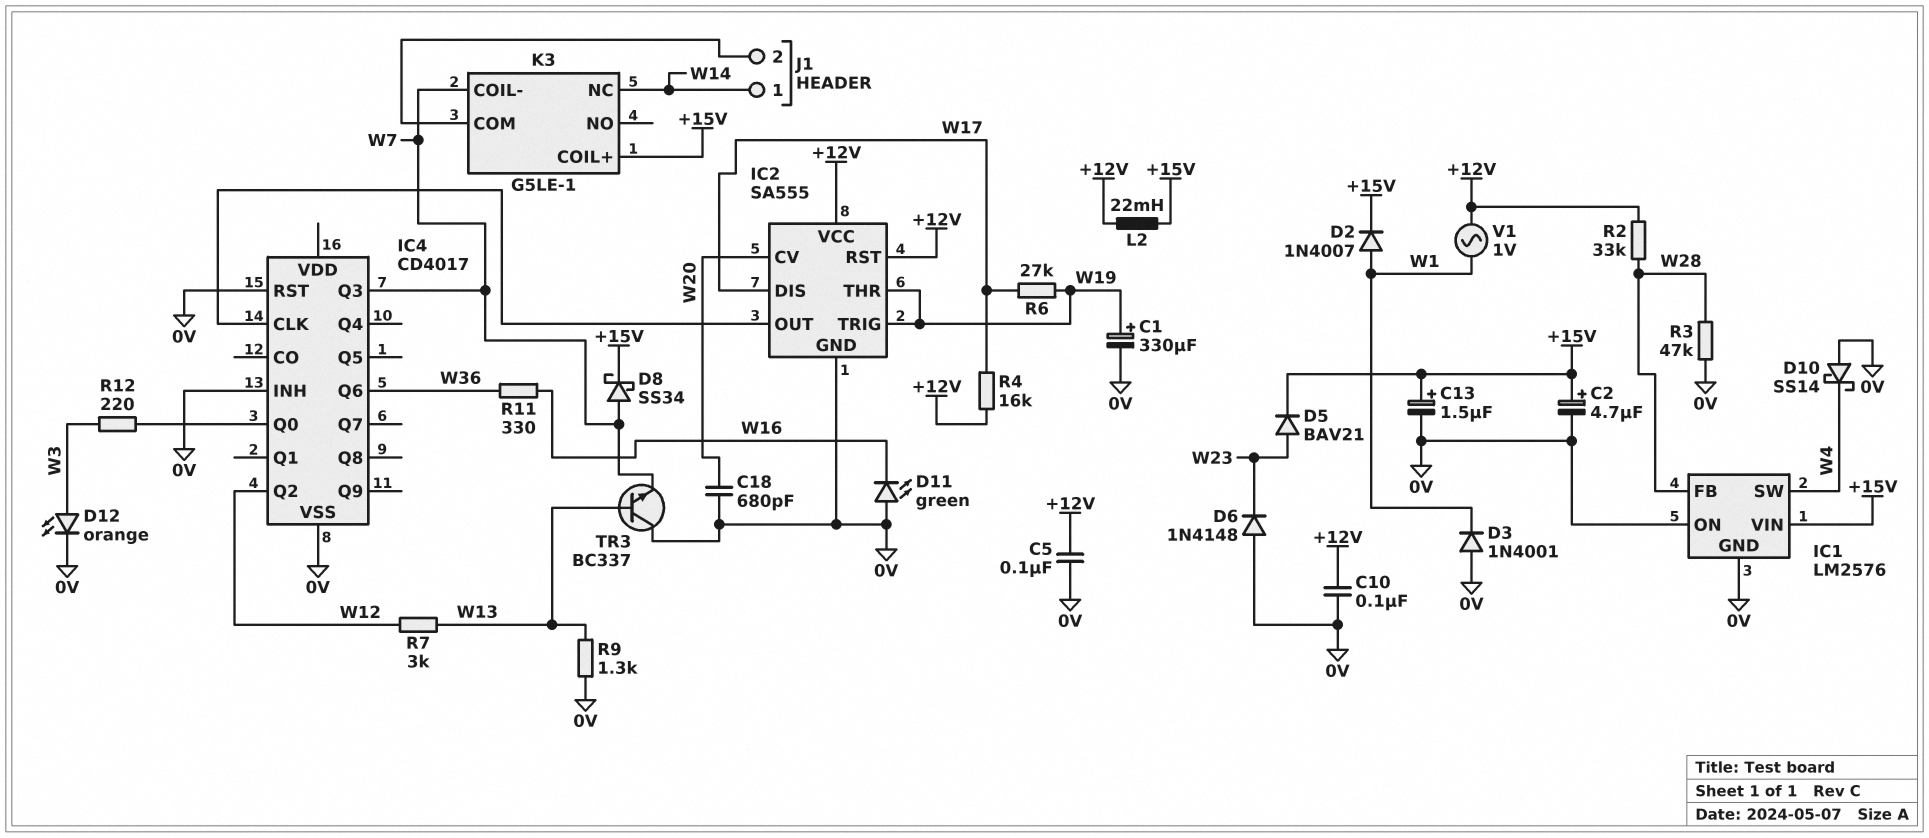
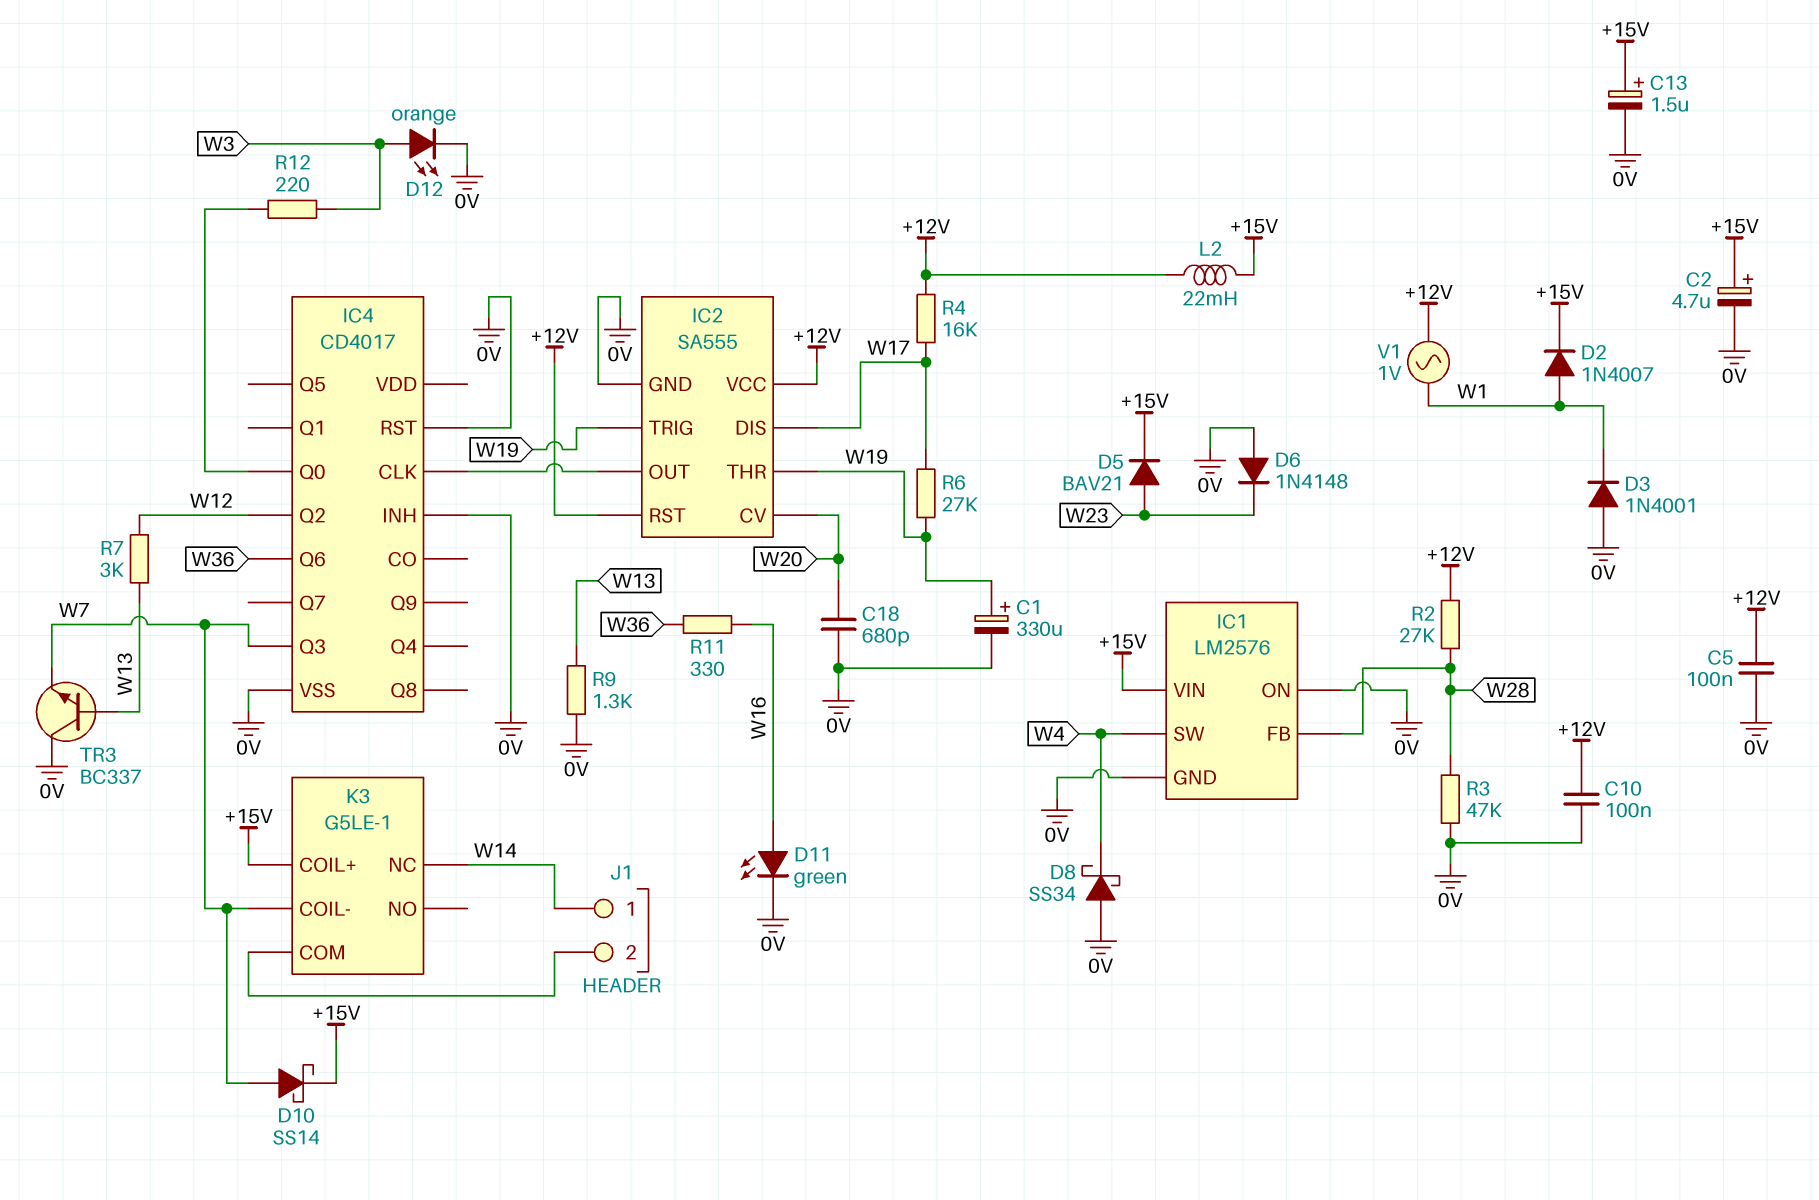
D8: schottky SS34 (A W7, K +15V) -> schottky SS34 (A 0V, K W4)
D10: schottky SS14 (A 0V, K W4) -> schottky SS14 (A W7, K +15V)
D11: LED green (A 0V, K W16) -> LED green (A W16, K 0V)
R2: 33k (+12V, W28) -> 27k (+12V, W28)

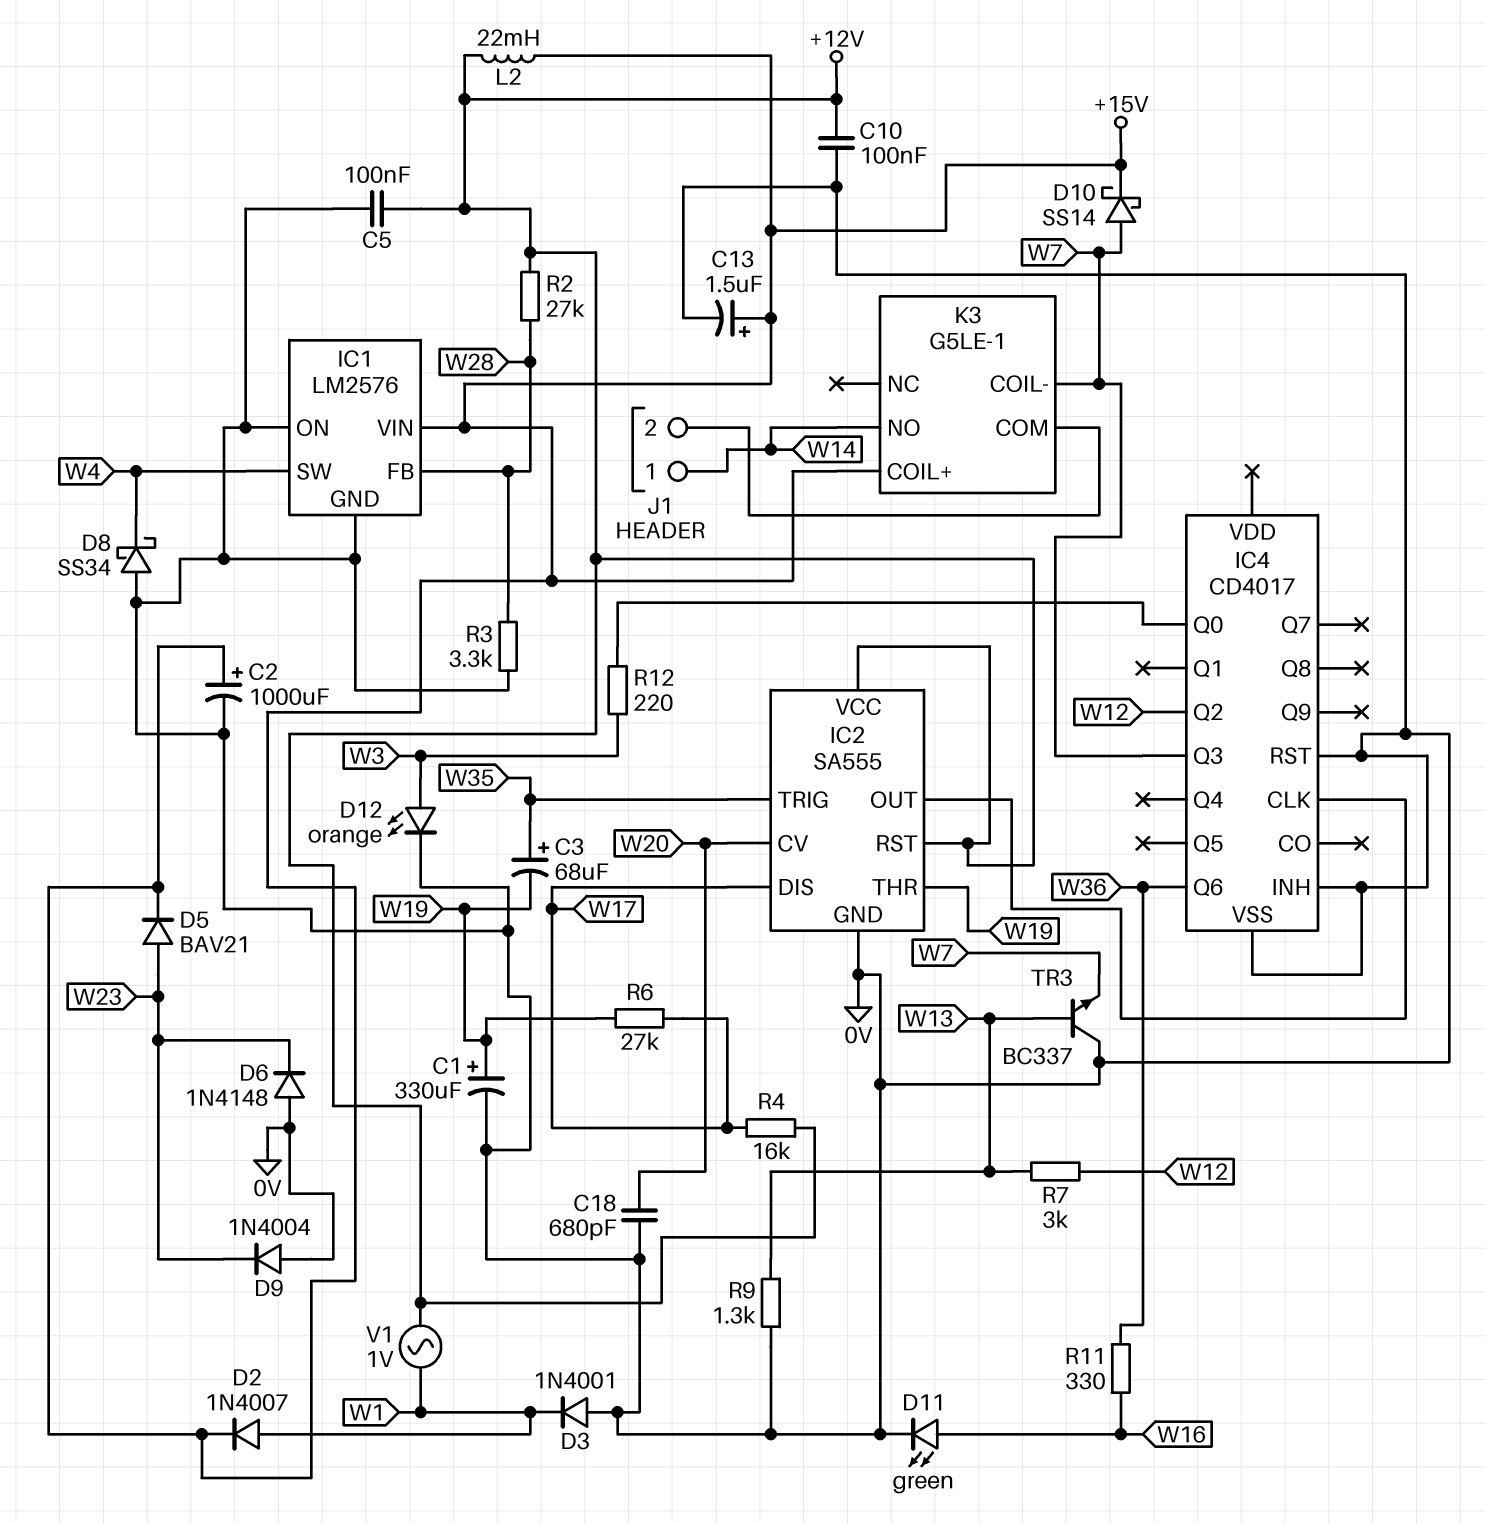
C2: 4.7uF (plus +15V, minus 0V) -> 1000uF (plus +15V, minus 0V)
C3: none -> 68uF (plus W35, minus W19)
D9: none -> diode 1N4004 (A 0V, K W23)
IC2 pin TRIG: W19 -> W35
K3 pin NC: W14 -> none
K3 pin NO: none -> W14
R3: 47k (0V, W28) -> 3.3k (0V, W28)

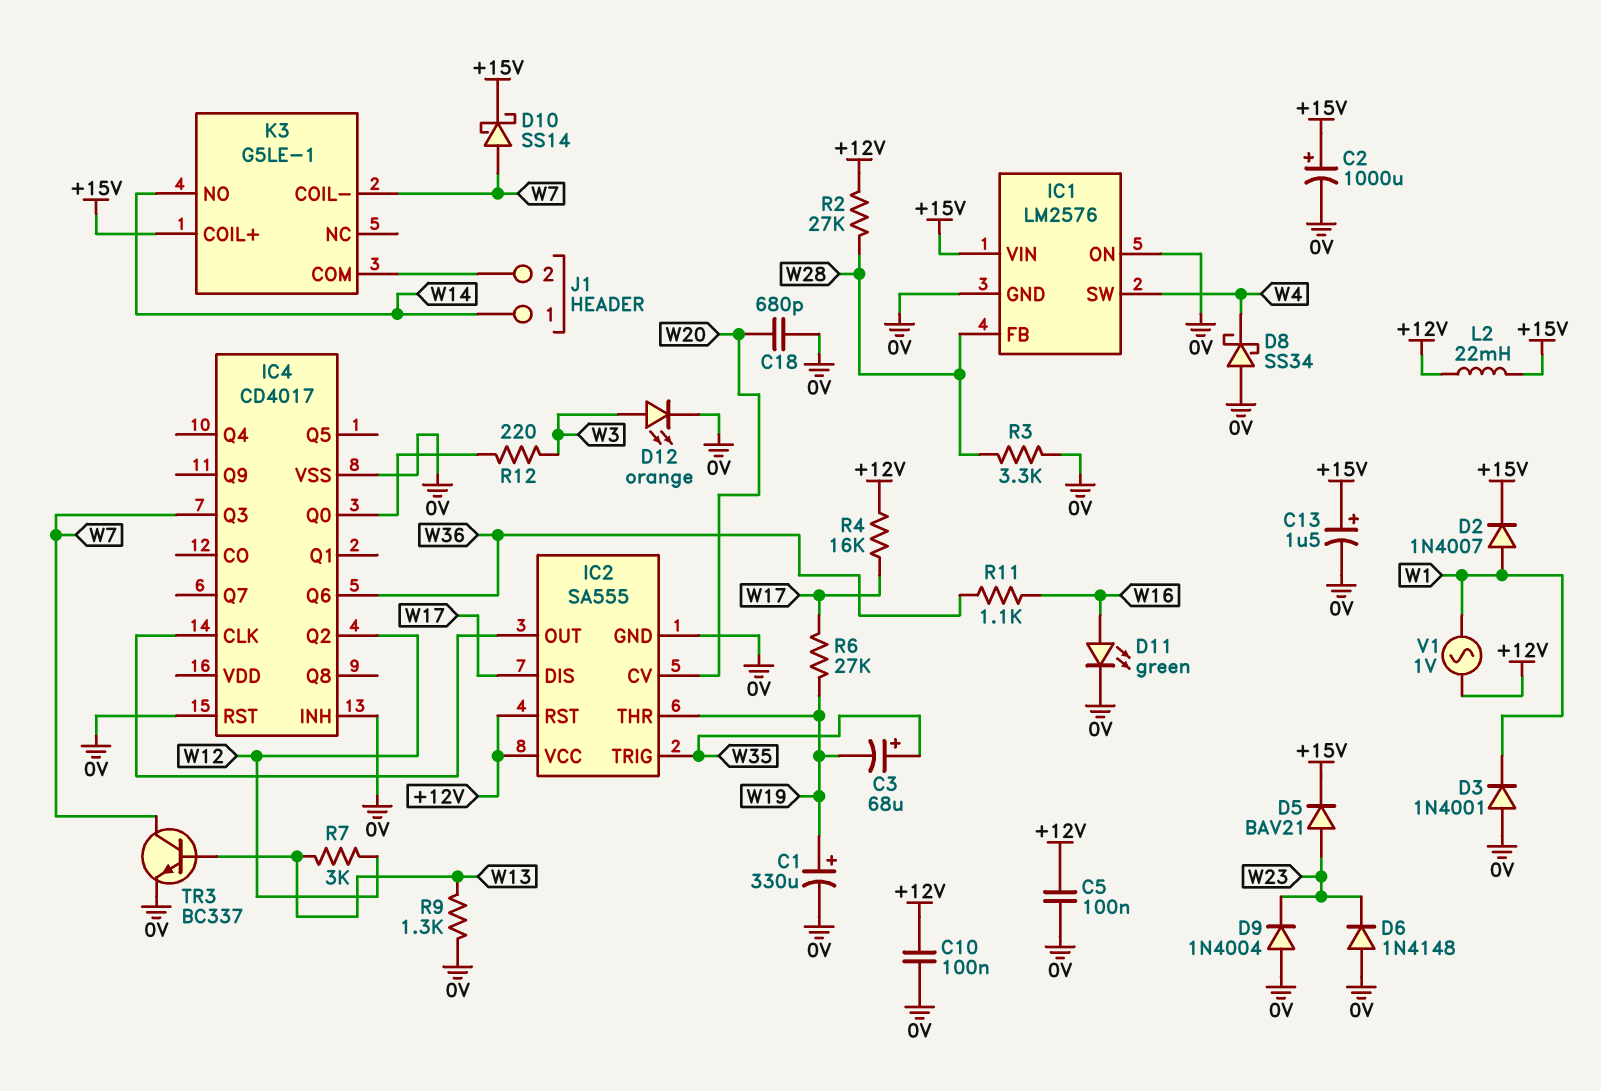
R11: 330 (W16, W36) -> 1.1k (W16, W36)
TR3: NPN BC337 (B W13, C 0V, E W7) -> NPN BC337 (B W13, C W7, E 0V)

